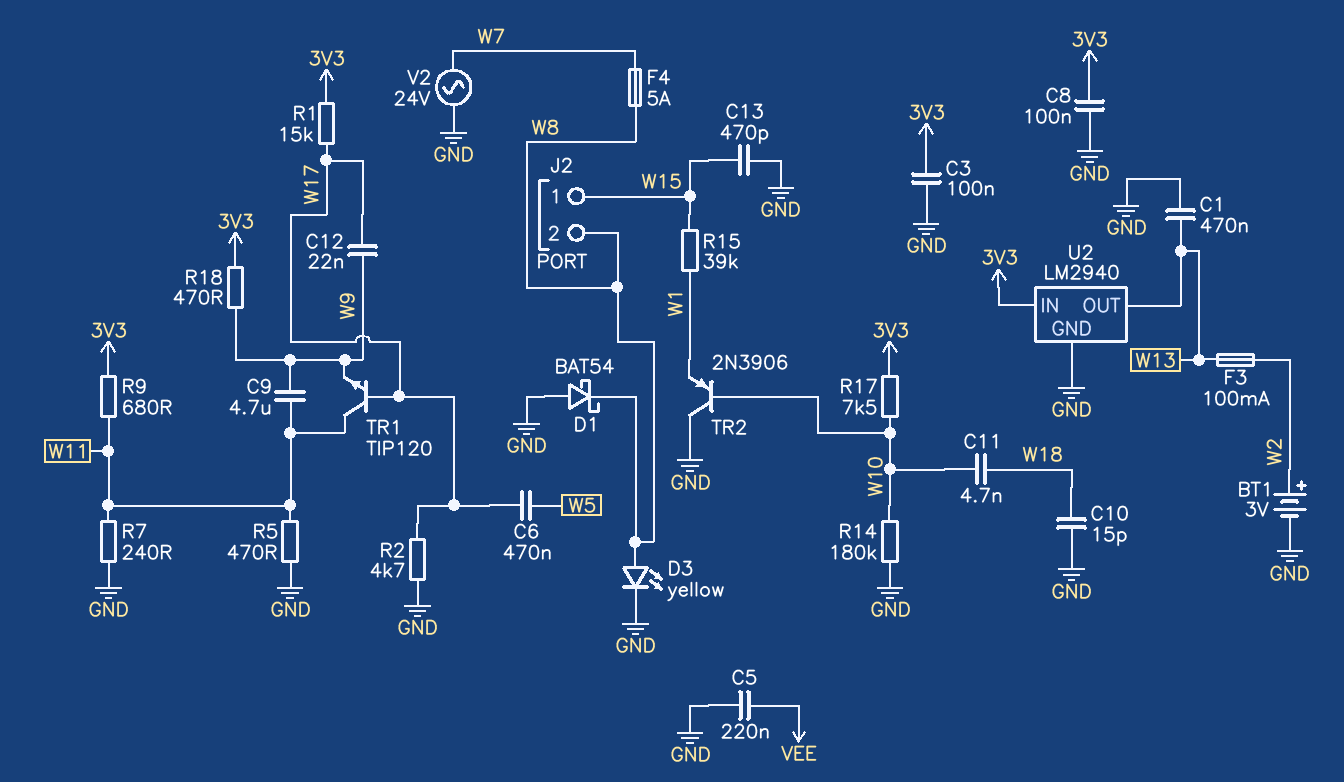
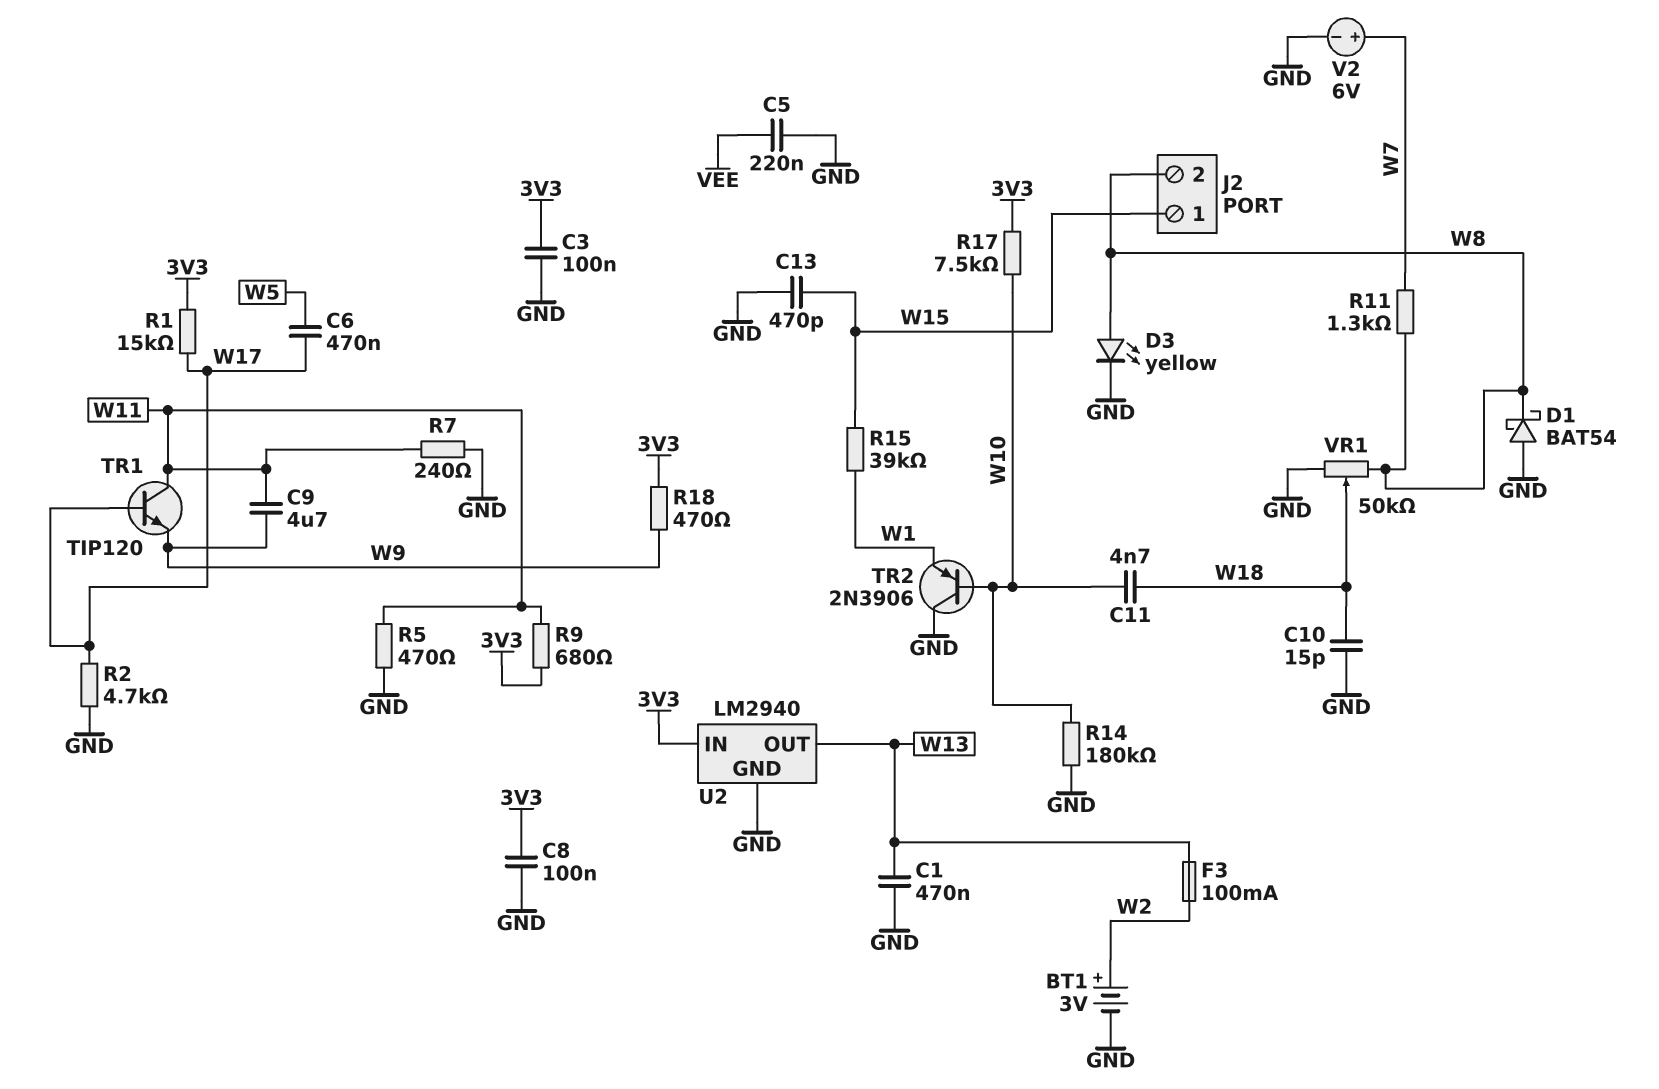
C12: 22nF (W9, W17) -> none
F4: 5A (W7, W8) -> none
R11: none -> 1.3k (W7, W8)
V2: AC 24V (GND, W7) -> 6V (plus W7, minus GND)
VR1: none -> 50k (GND, W8, wiper W18)

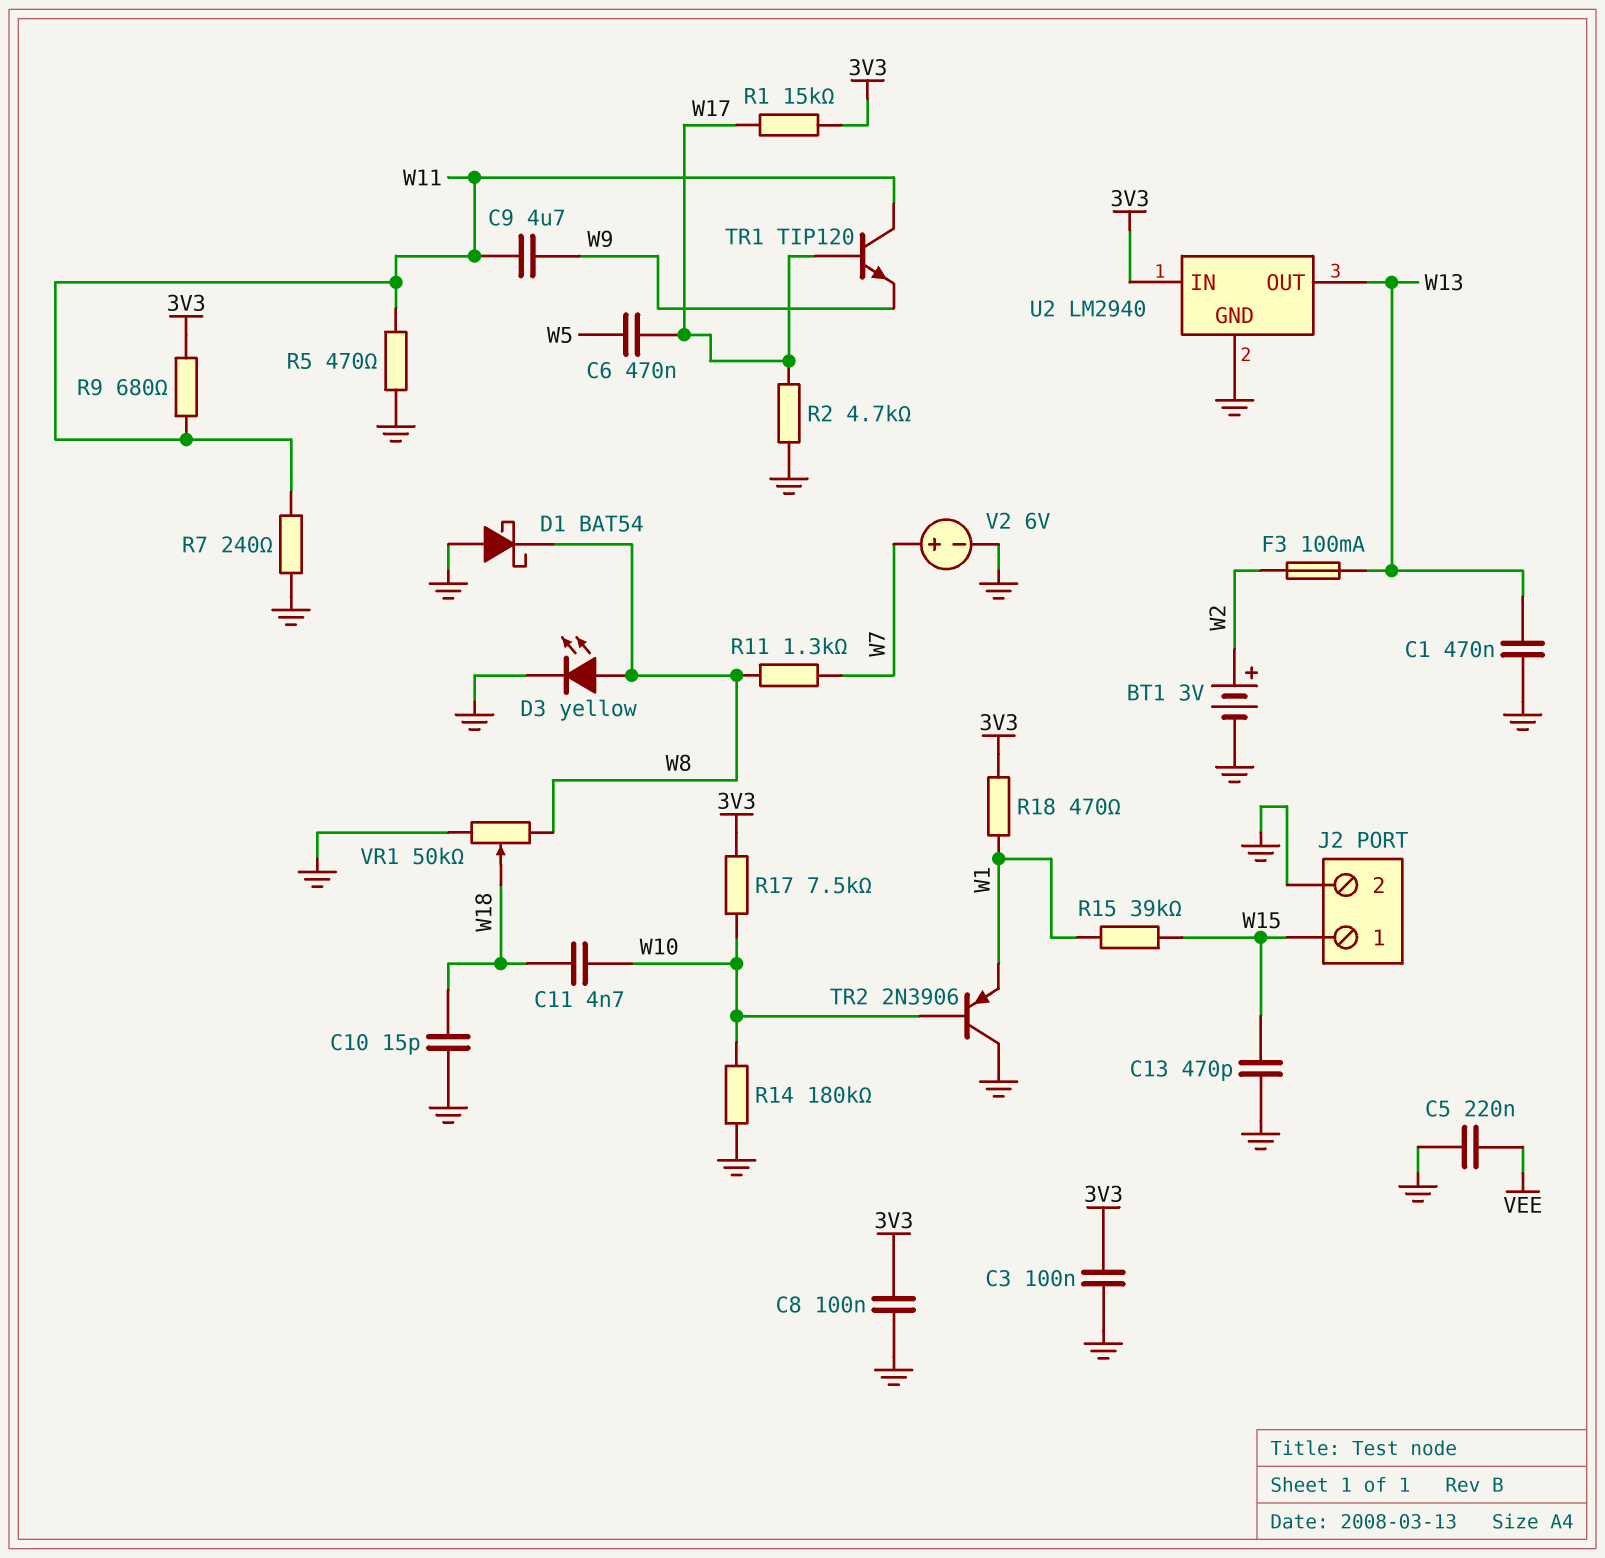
J2 pin 2: W8 -> GND
R18: 470 (3V3, W9) -> 470 (3V3, W1)

